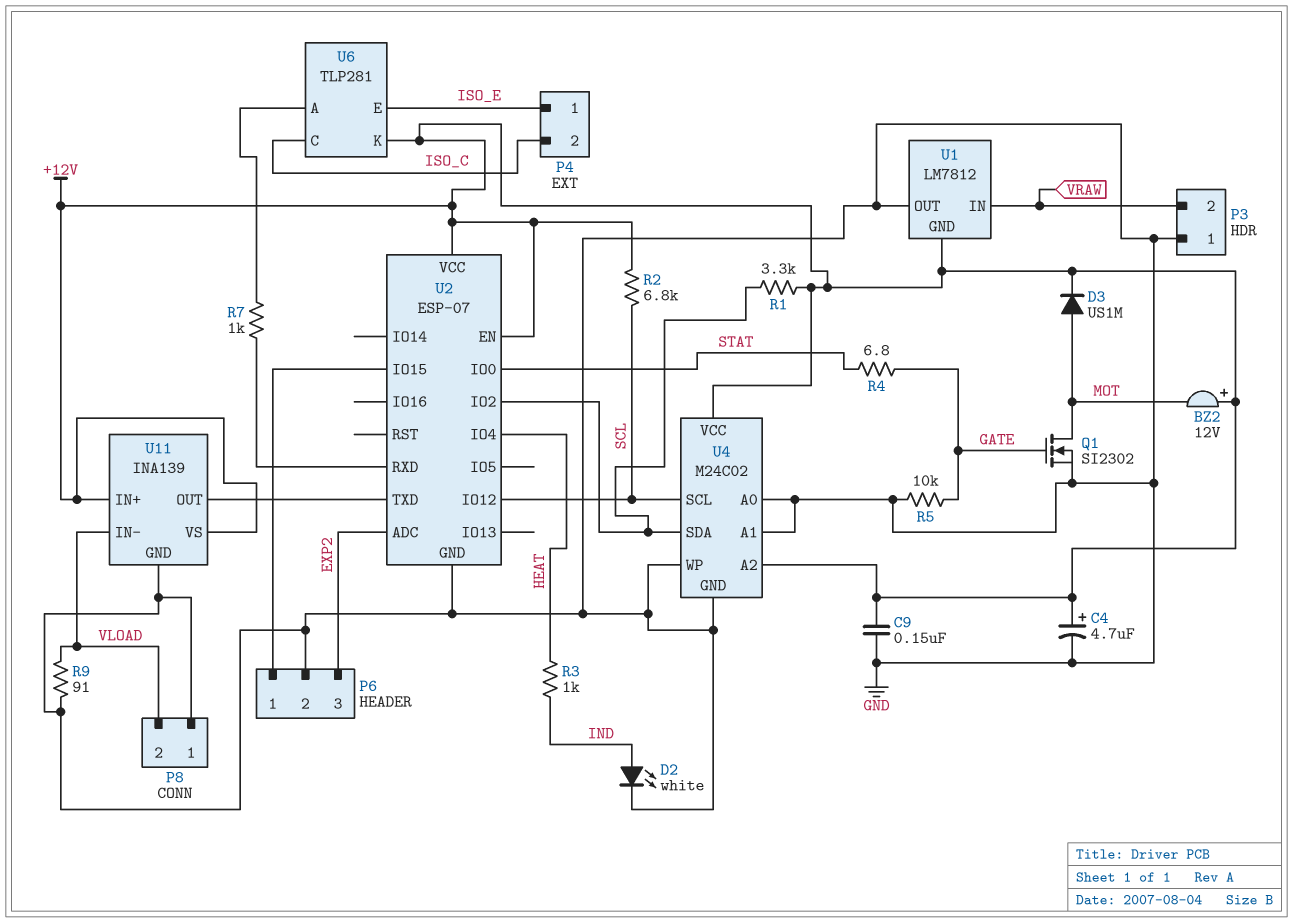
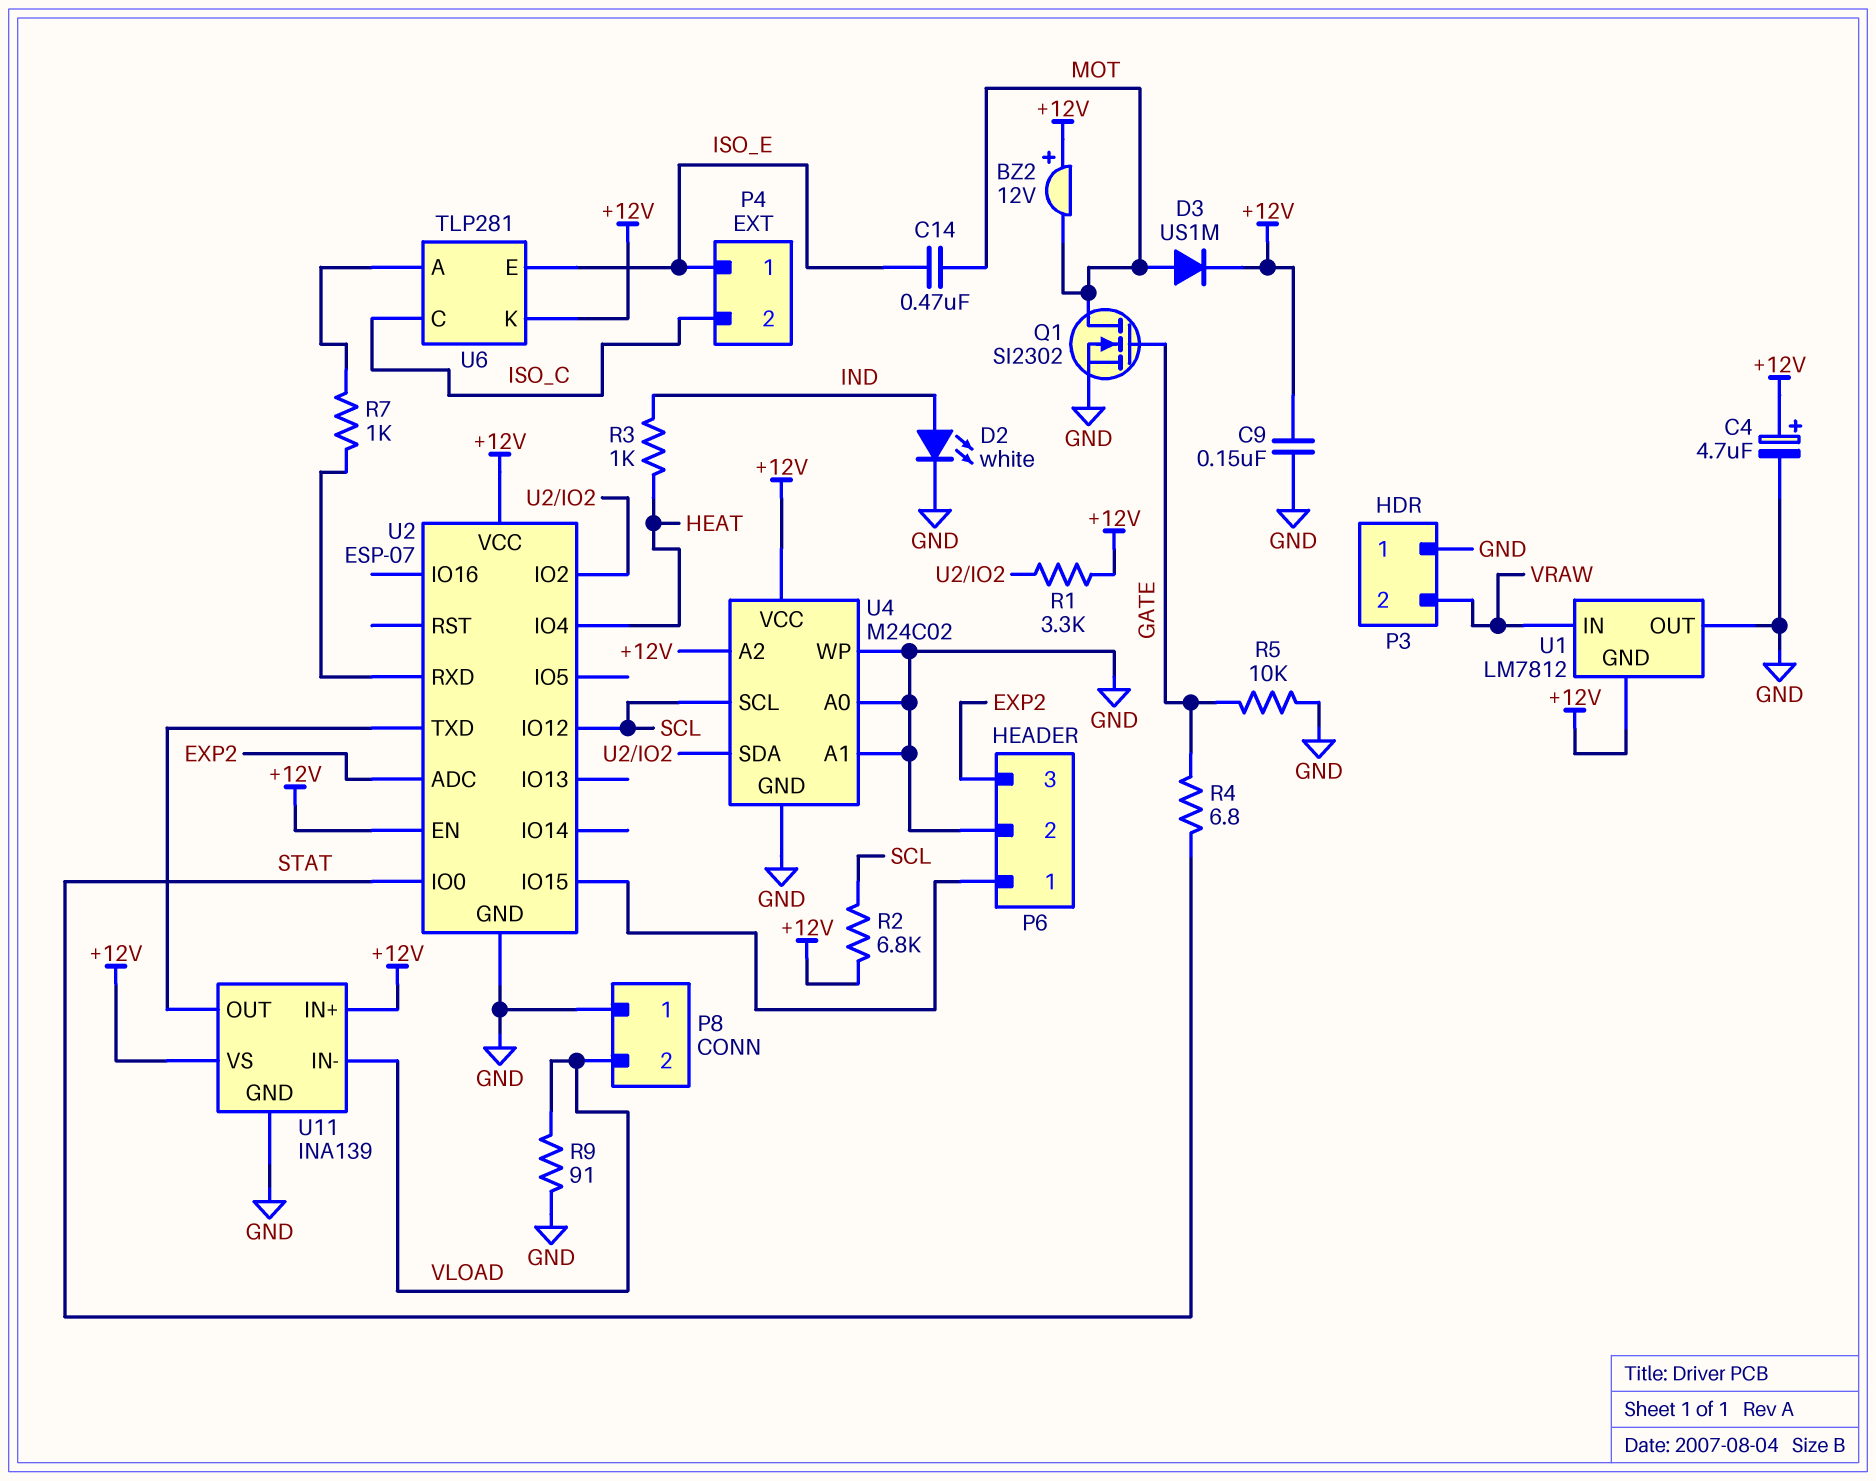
C14: none -> 470nF (ISO_E, MOT)

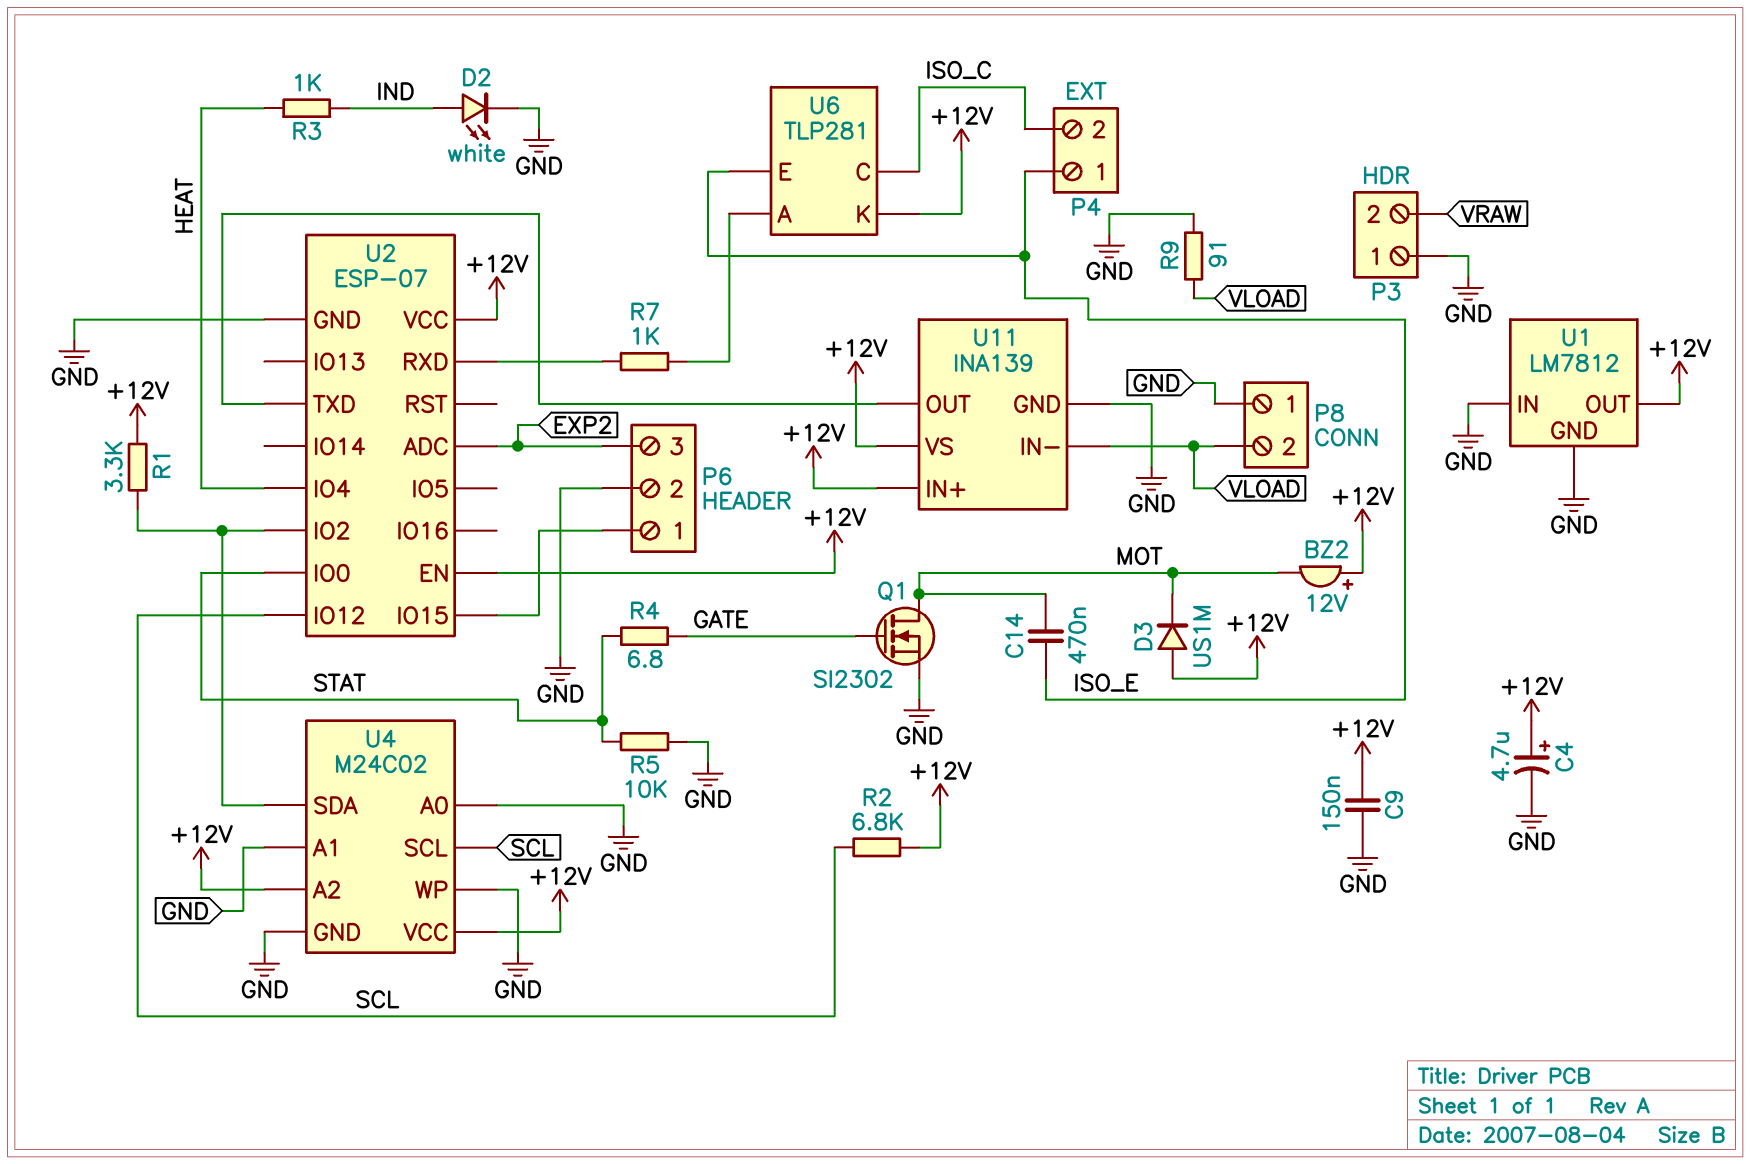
D3: diode US1M (A MOT, K +12V) -> diode US1M (A +12V, K MOT)
R5: 10k (GATE, GND) -> 10k (GND, STAT)
U1 pin GND: +12V -> GND
U1 pin IN: VRAW -> GND
U1 pin OUT: GND -> +12V

